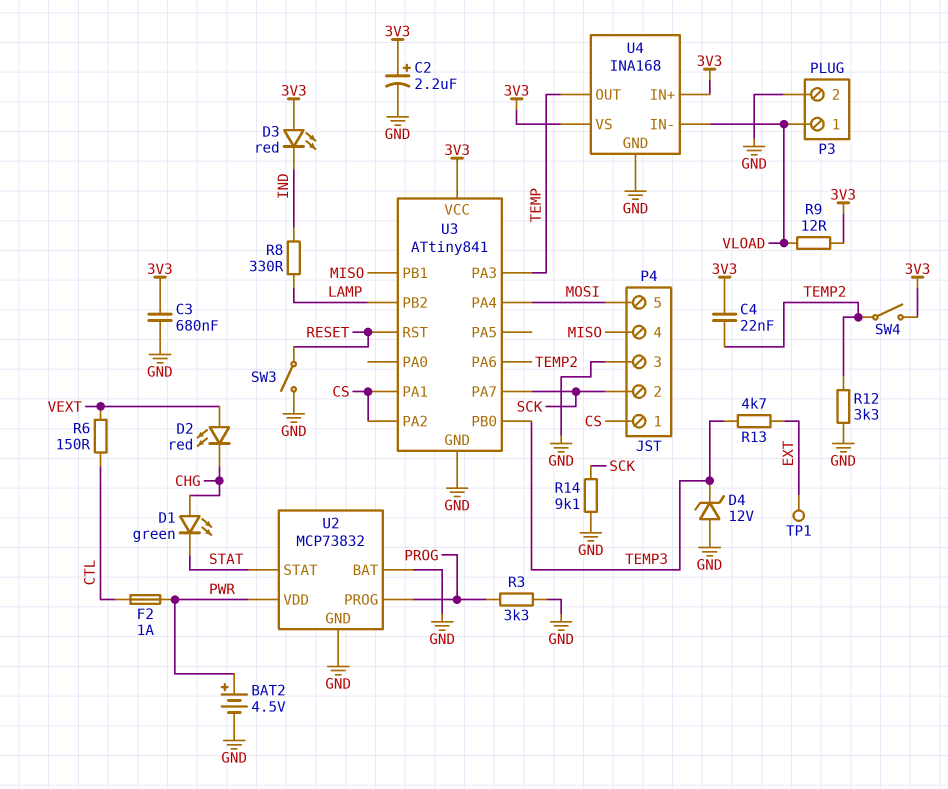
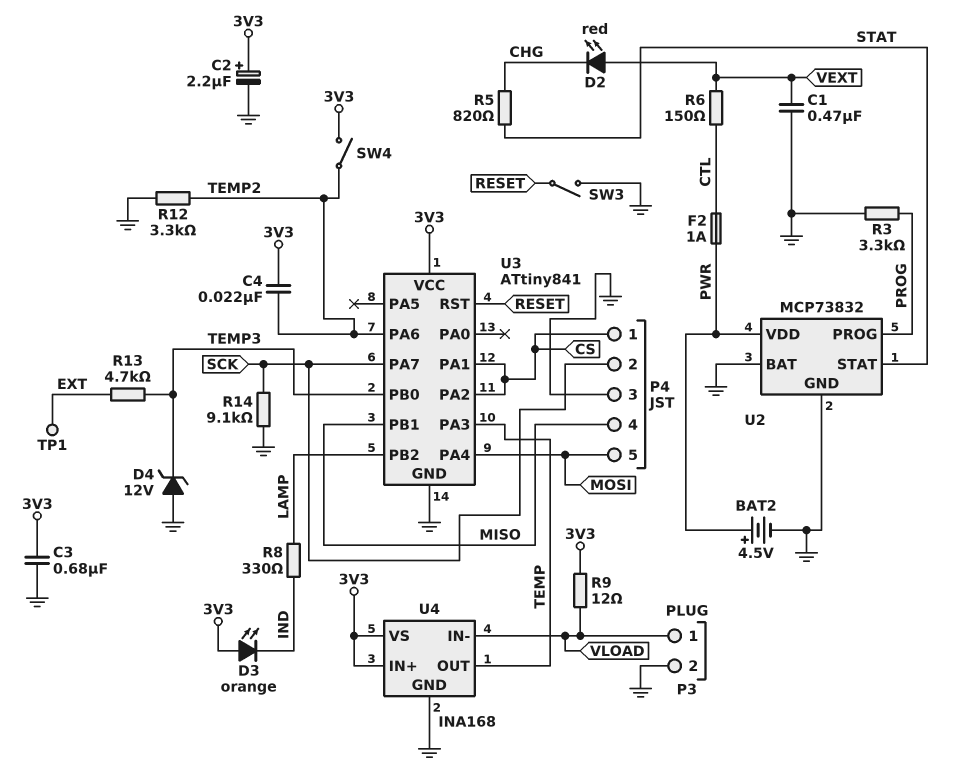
C1: none -> 470nF (GND, VEXT)
D1: LED green (A CHG, K STAT) -> none
D3: LED red (A 3V3, K IND) -> LED orange (A 3V3, K IND)
R5: none -> 820 (CHG, STAT)

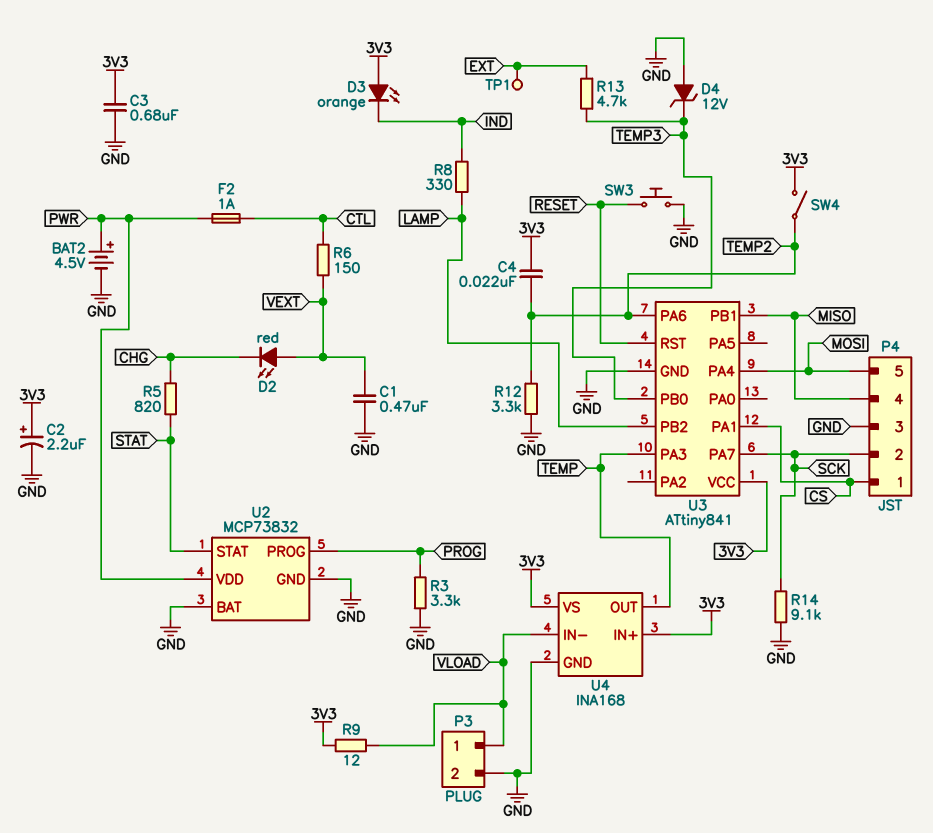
SW3: switch (GND, RESET) -> button (GND, RESET)
U3 pin PA2: CS -> none

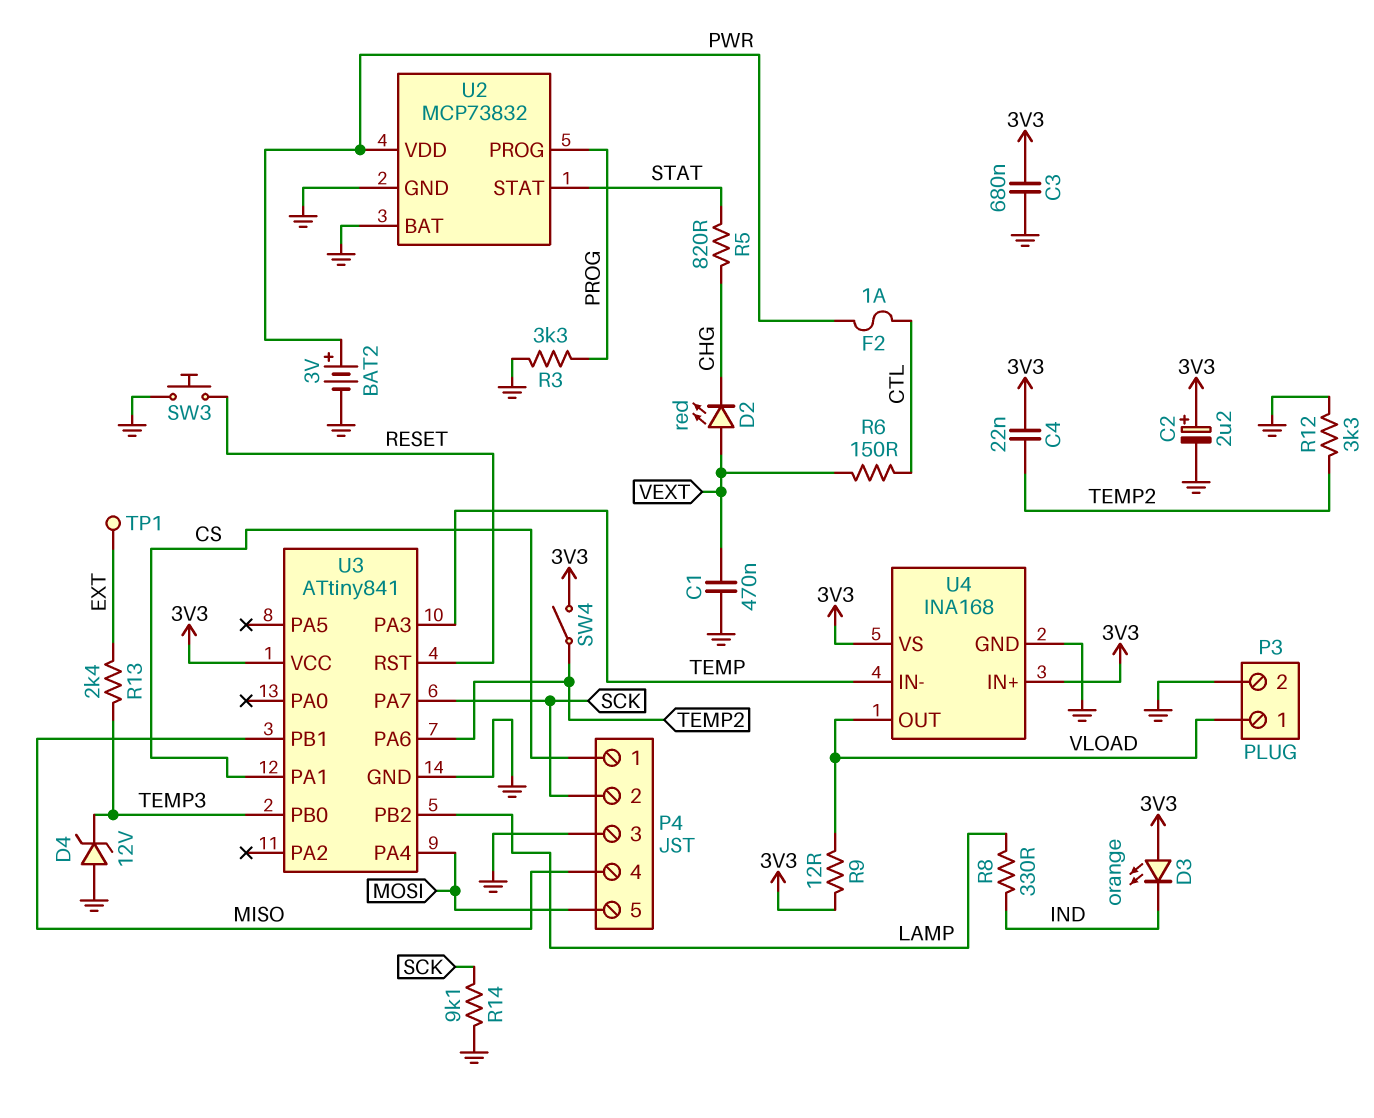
BAT2: 4.5V (plus PWR, minus GND) -> 3V (plus PWR, minus GND)
R13: 4.7k (EXT, TEMP3) -> 2.4k (EXT, TEMP3)
U4 pin IN-: VLOAD -> TEMP
U4 pin OUT: TEMP -> VLOAD

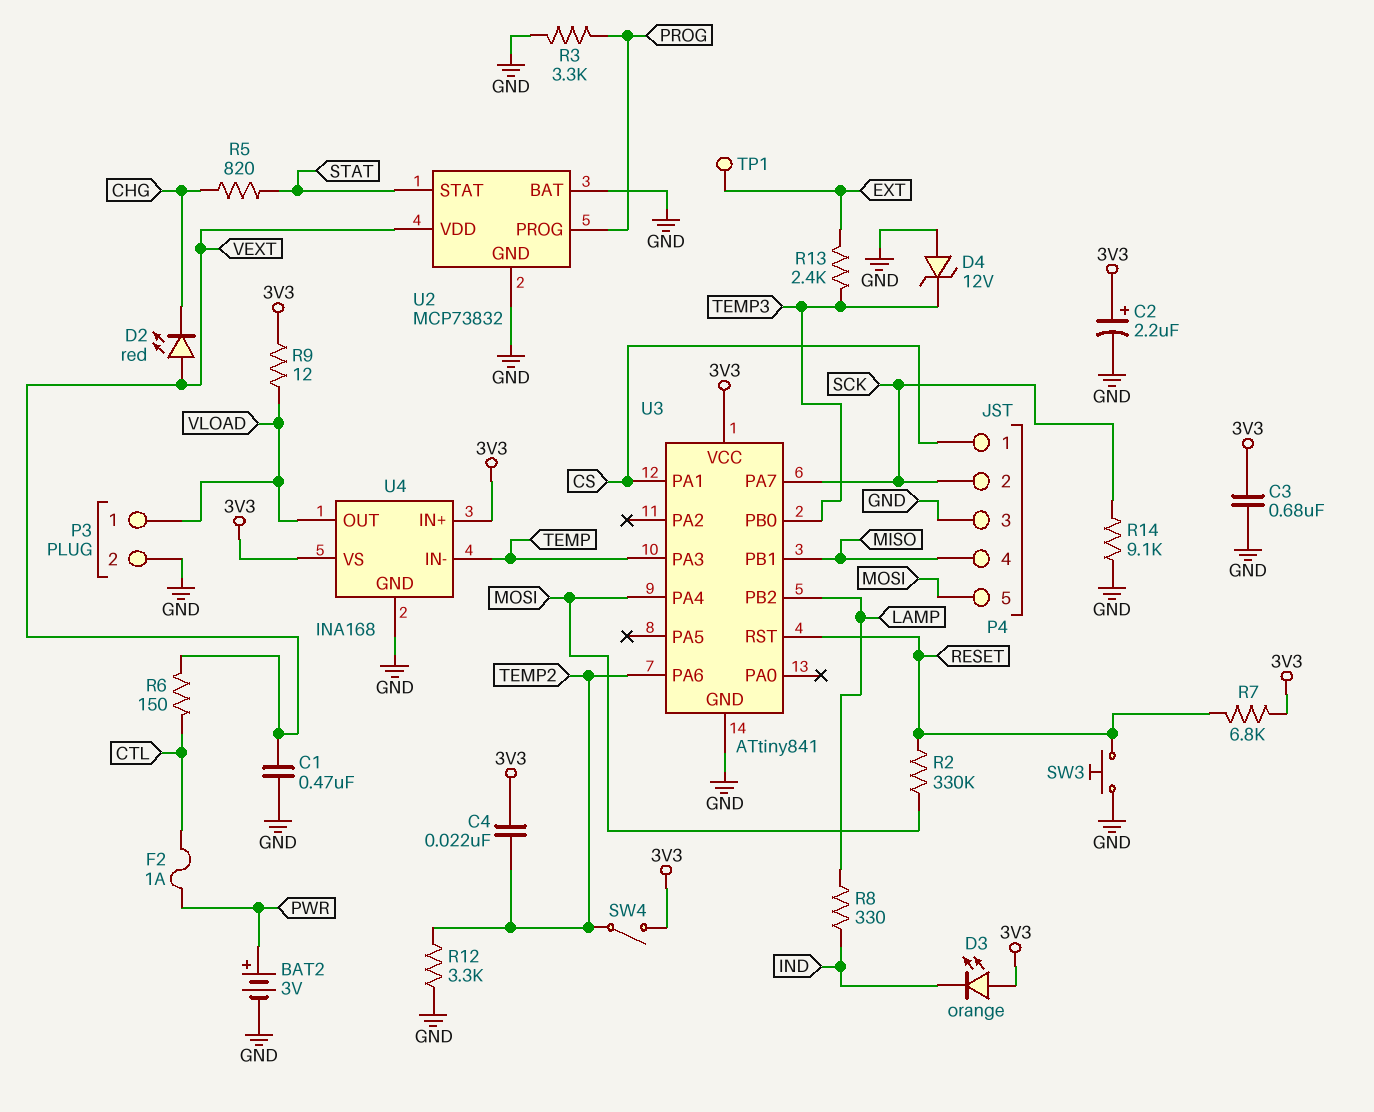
R2: none -> 330k (MOSI, RESET)
R7: none -> 6.8k (3V3, RESET)
U2 pin VDD: PWR -> VEXT

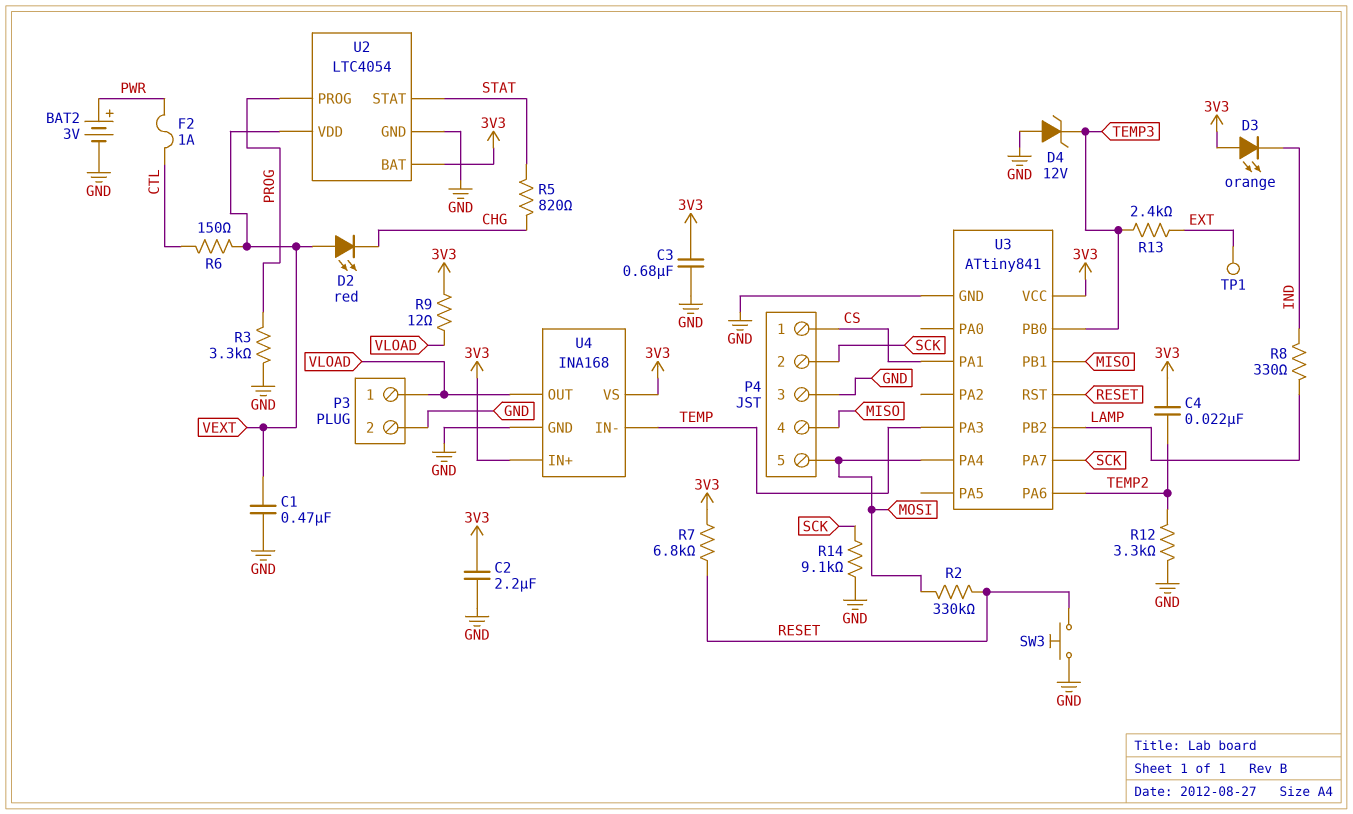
C2: 2.2uF (plus 3V3, minus GND) -> 2.2uF (3V3, GND)
SW4: switch (3V3, TEMP2) -> none
U2: MCP73832 -> LTC4054
U2 pin BAT: GND -> 3V3

